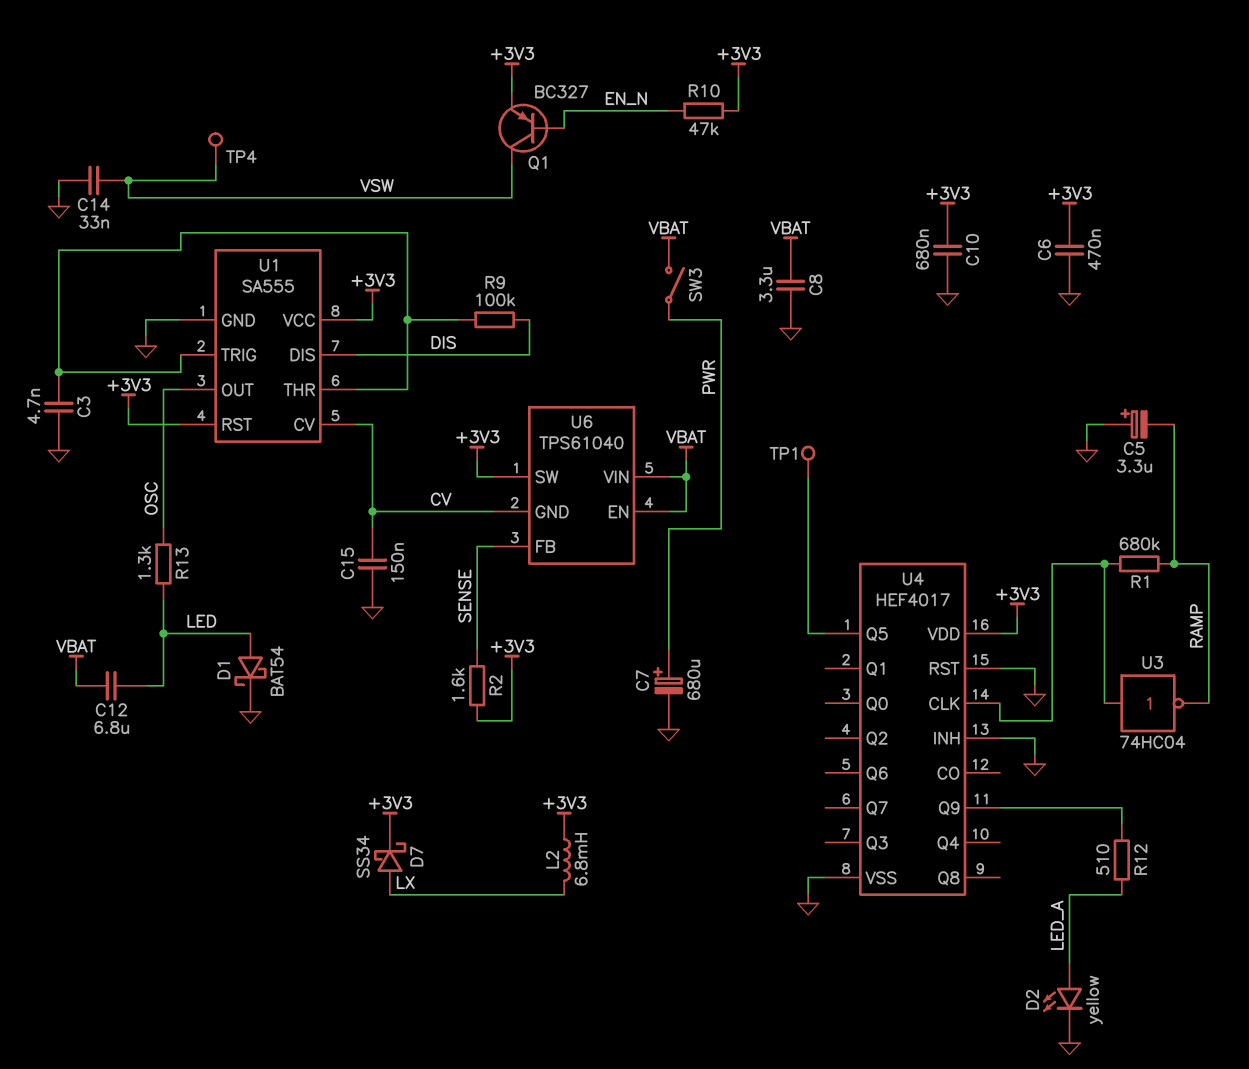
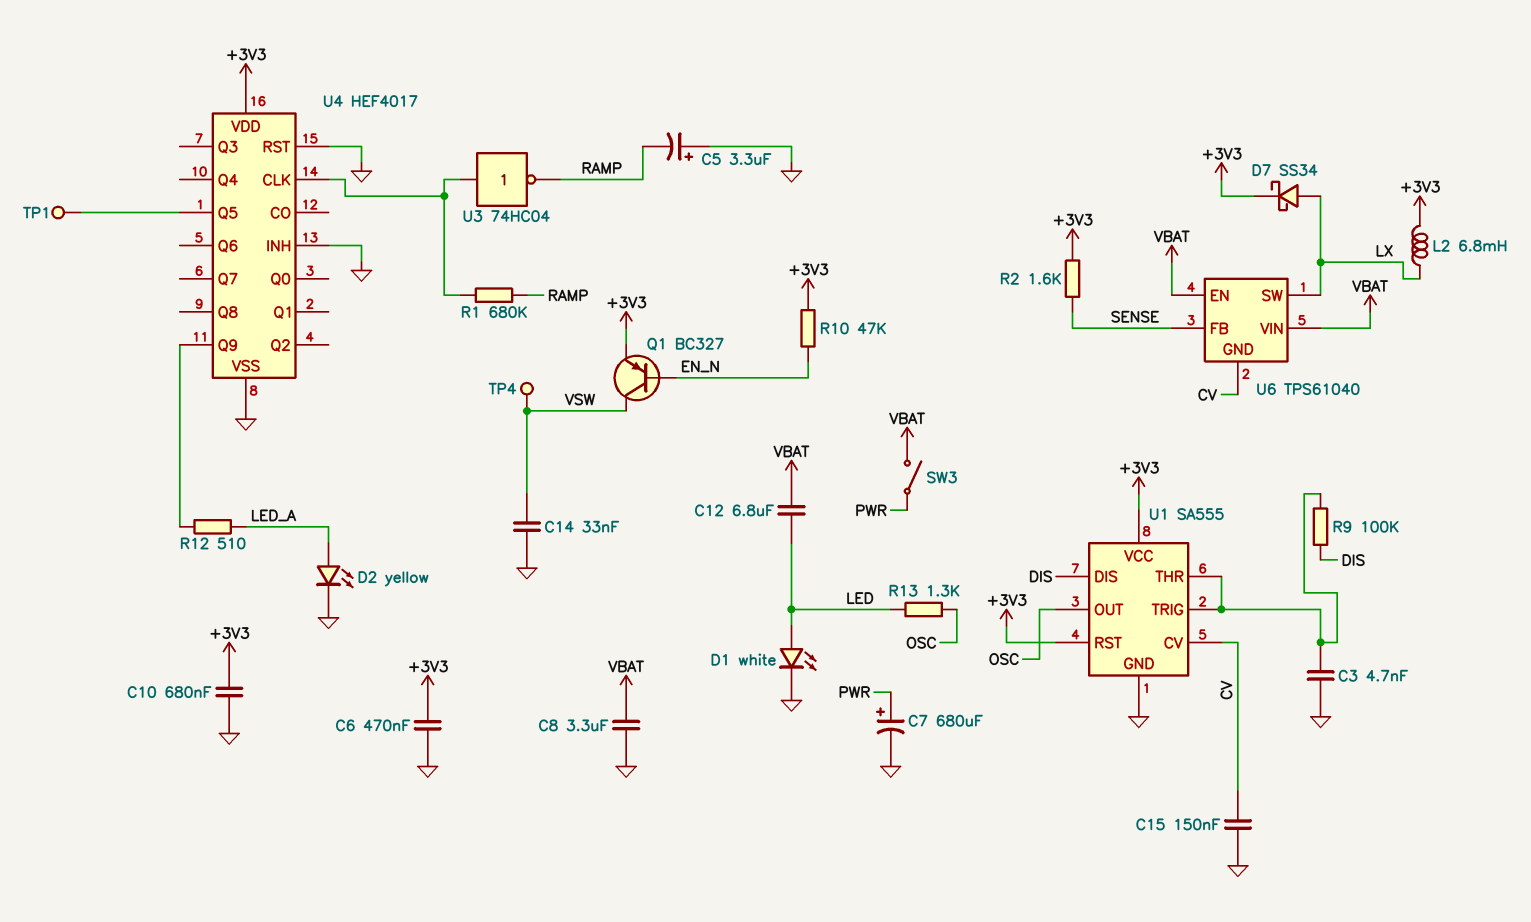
D1: schottky BAT54 (A LED, K GND) -> LED white (A LED, K GND)
U6 pin SW: +3V3 -> LX

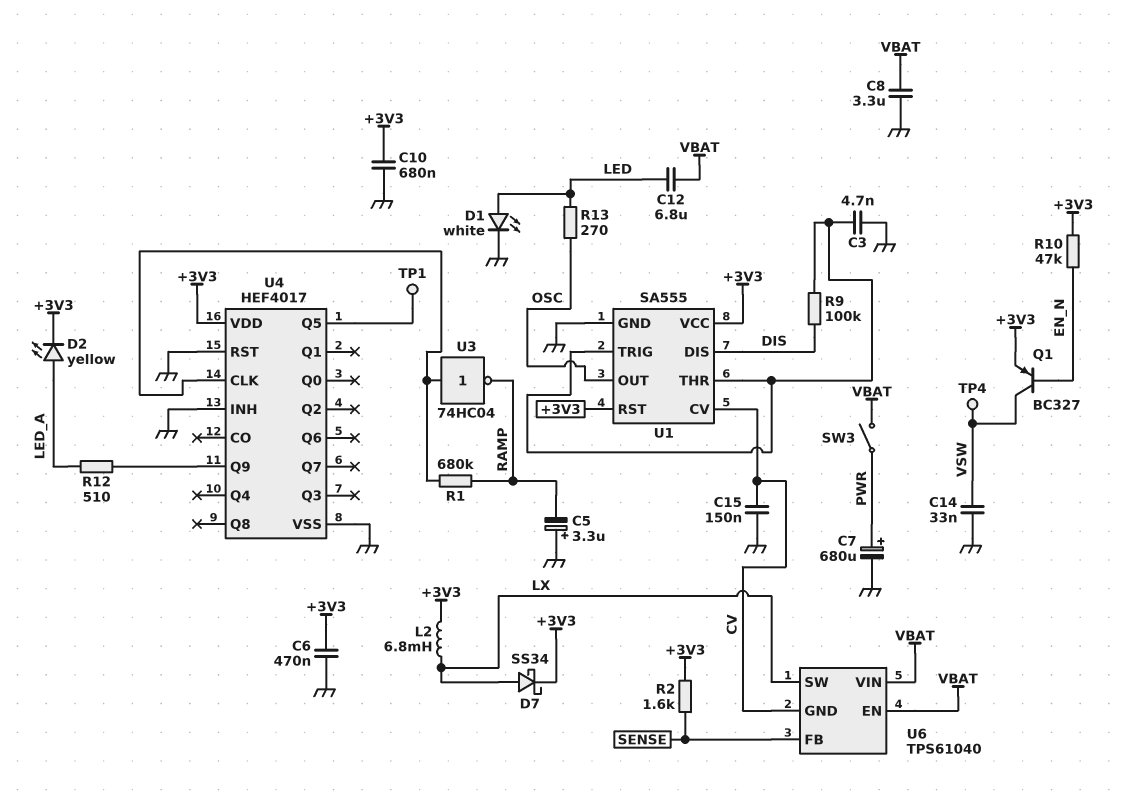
D2: LED yellow (A LED_A, K GND) -> LED yellow (A LED_A, K +3V3)
R13: 1.3k (LED, OSC) -> 270 (LED, OSC)

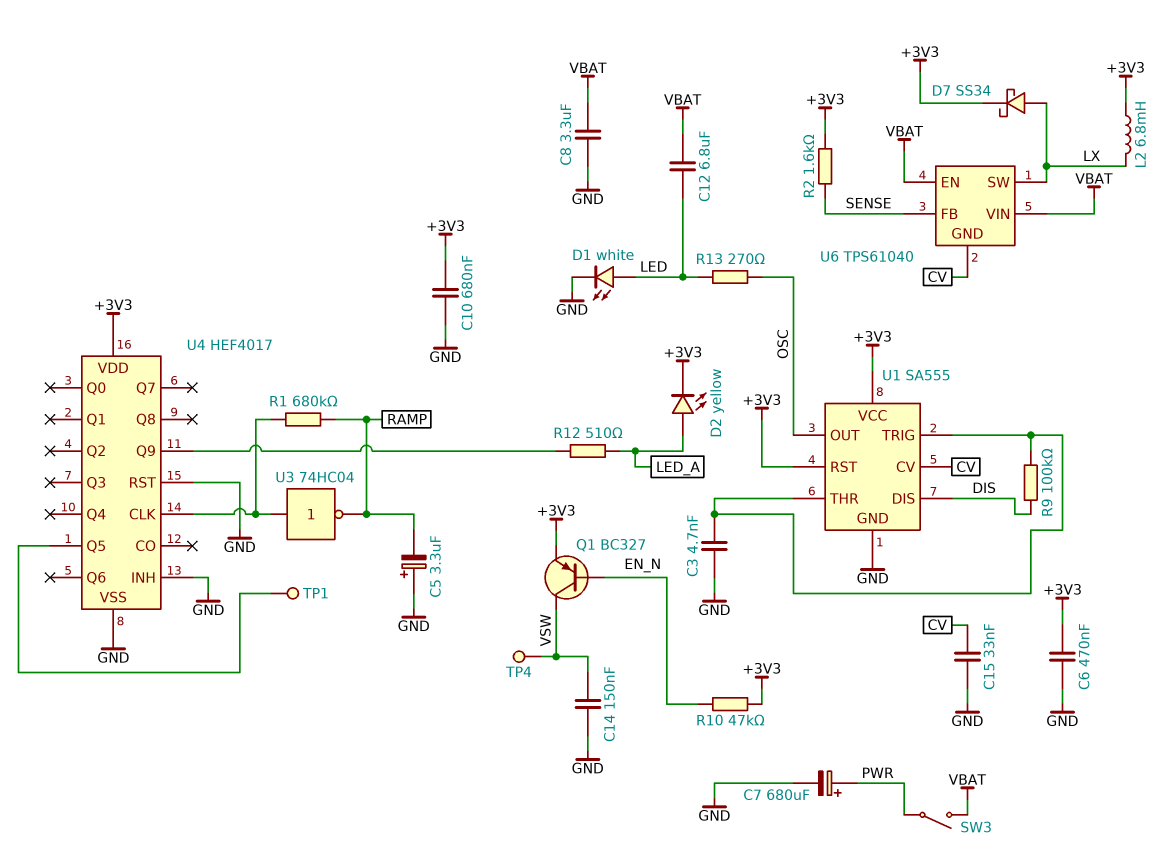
C14: 33nF (GND, VSW) -> 150nF (GND, VSW)
C15: 150nF (CV, GND) -> 33nF (CV, GND)

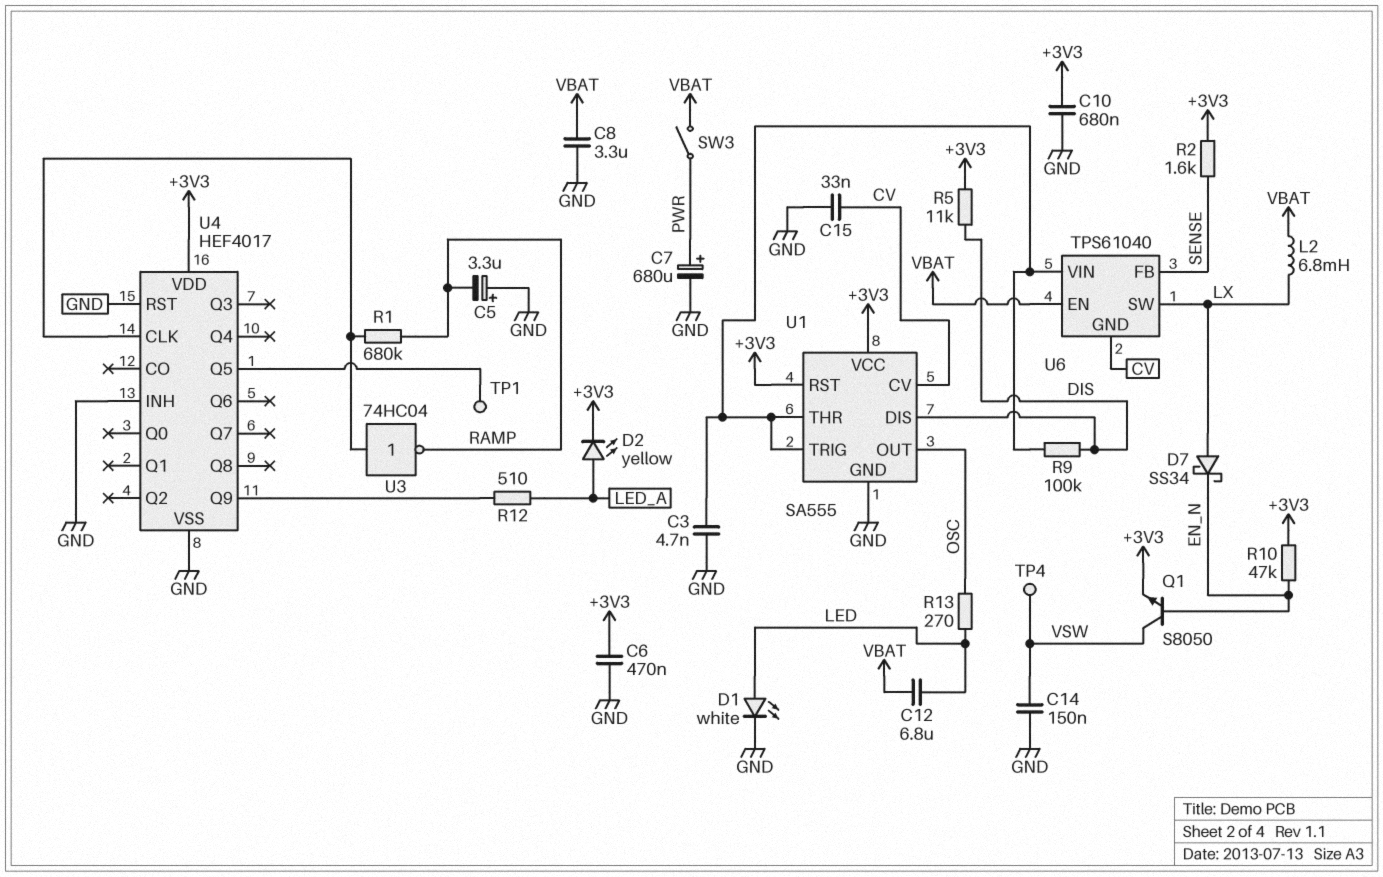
D7: schottky SS34 (A LX, K +3V3) -> schottky SS34 (A LX, K EN_N)
L2: 6.8mH (+3V3, LX) -> 6.8mH (LX, VBAT)
Q1: PNP BC327 (B EN_N, C VSW, E +3V3) -> NPN S8050 (B EN_N, C VSW, E +3V3)
R5: none -> 11k (+3V3, DIS)
U6 pin VIN: VBAT -> U1/THR

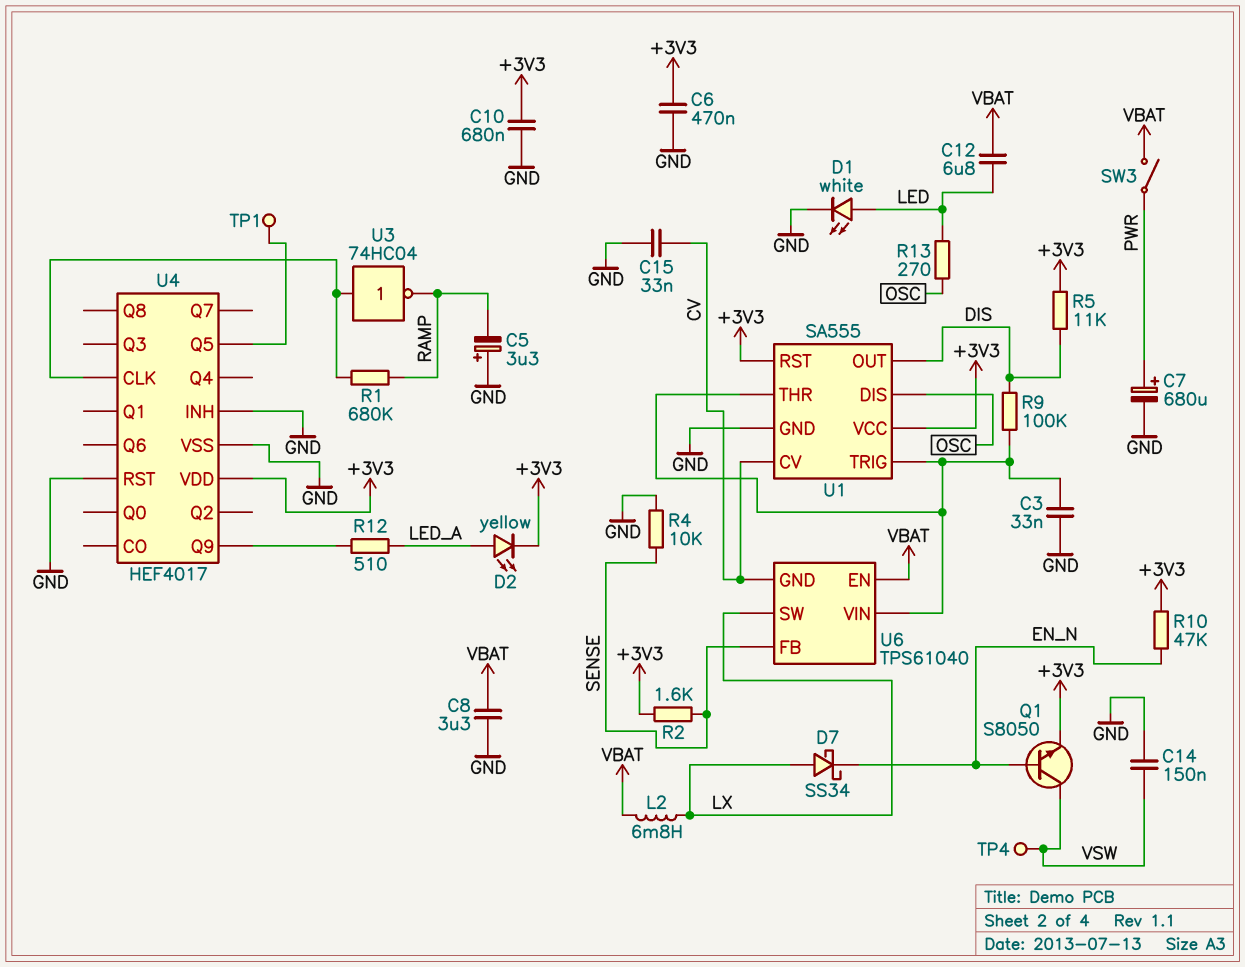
C3: 4.7nF (GND, U1/THR) -> 33nF (GND, U1/THR)
R4: none -> 10k (GND, SENSE)
U1 pin DIS: DIS -> OSC
U1 pin OUT: OSC -> DIS

